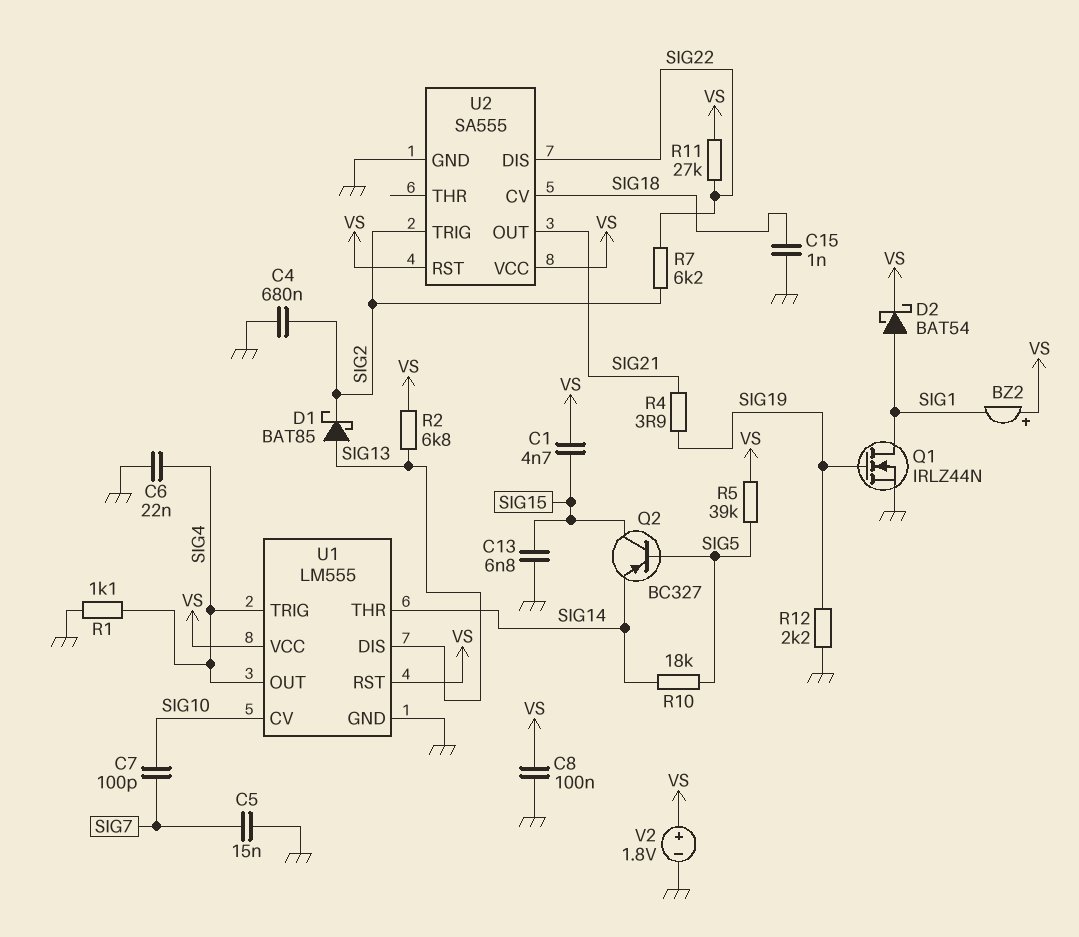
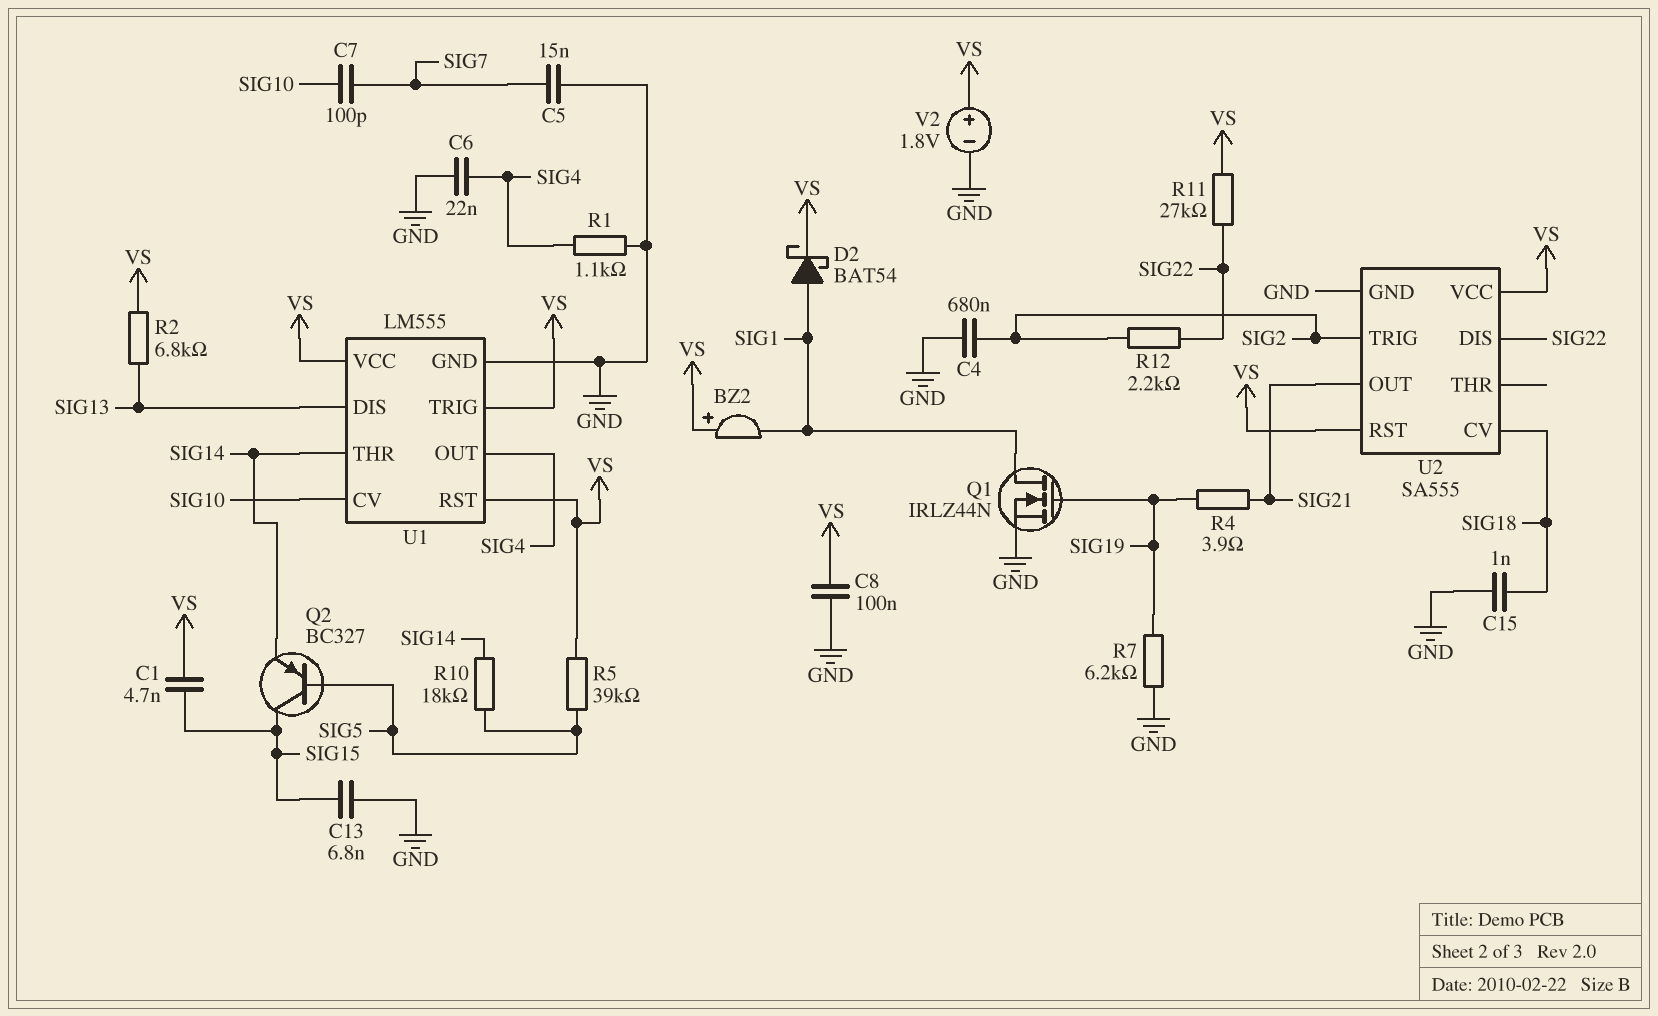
D1: schottky BAT85 (A SIG13, K SIG2) -> none
R7: 6.2k (SIG2, SIG22) -> 6.2k (GND, SIG19)
R12: 2.2k (GND, SIG19) -> 2.2k (SIG2, SIG22)
U1 pin TRIG: SIG4 -> VS

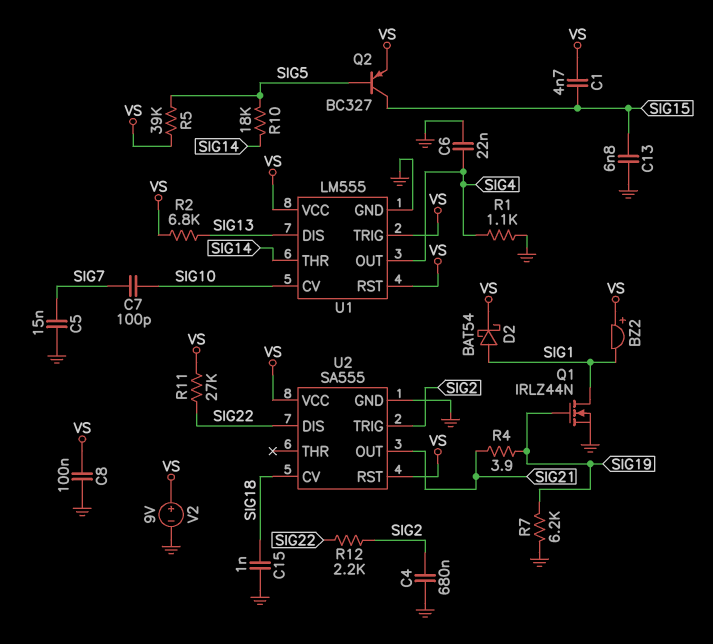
Q2: PNP BC327 (B SIG5, C SIG15, E SIG14) -> PNP BC327 (B SIG5, C SIG15, E VS)
V2: 1.8V (plus VS, minus GND) -> 9V (plus VS, minus GND)

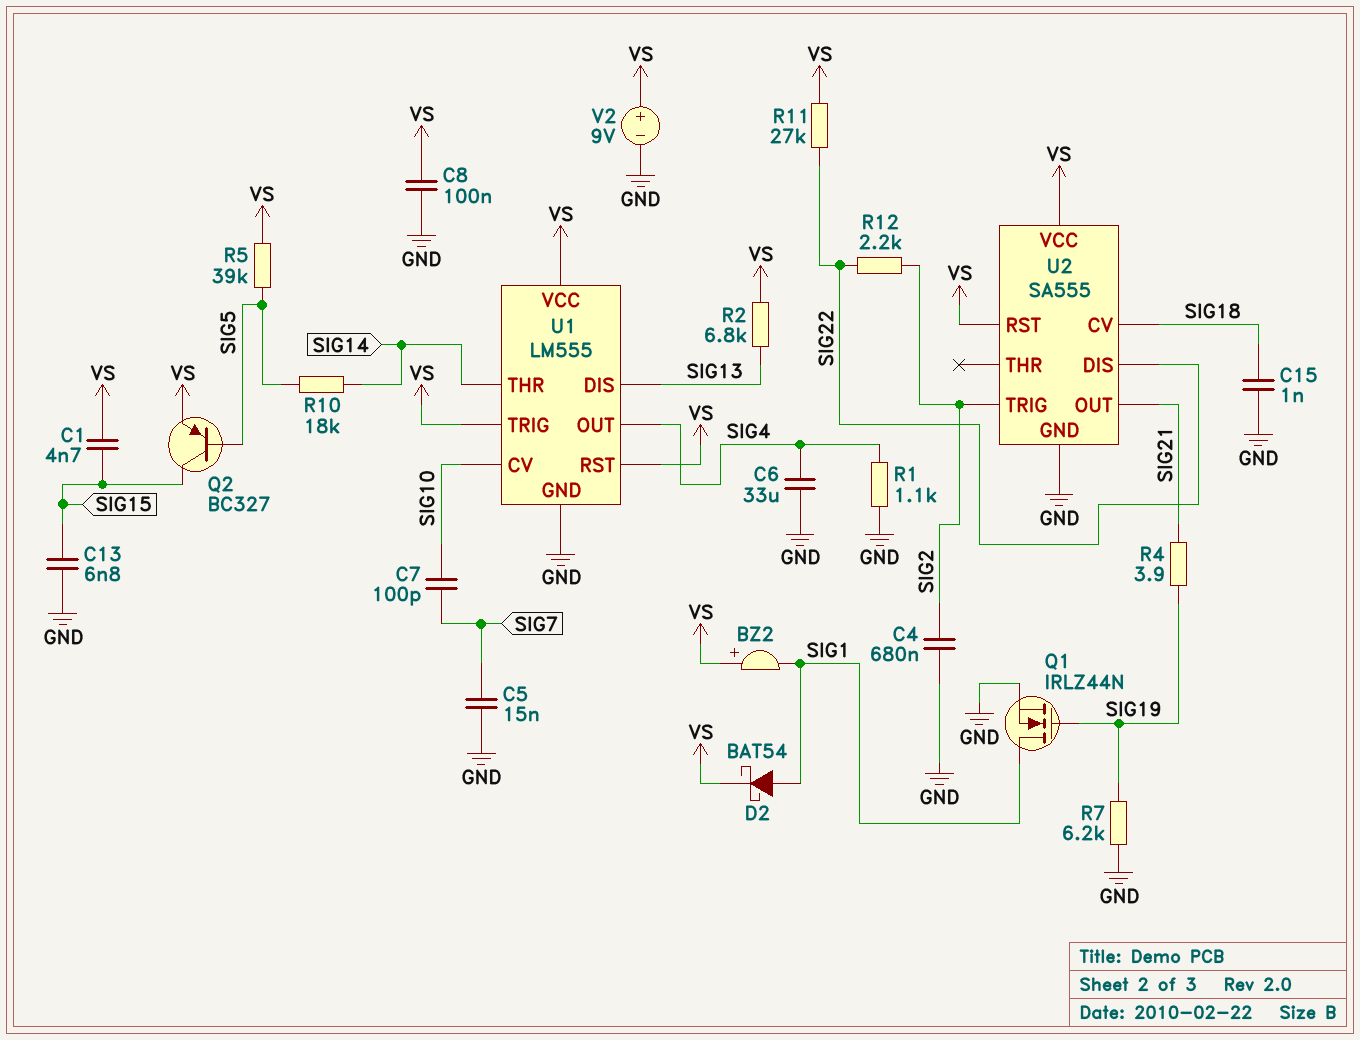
C6: 22nF (GND, SIG4) -> 33uF (GND, SIG4)

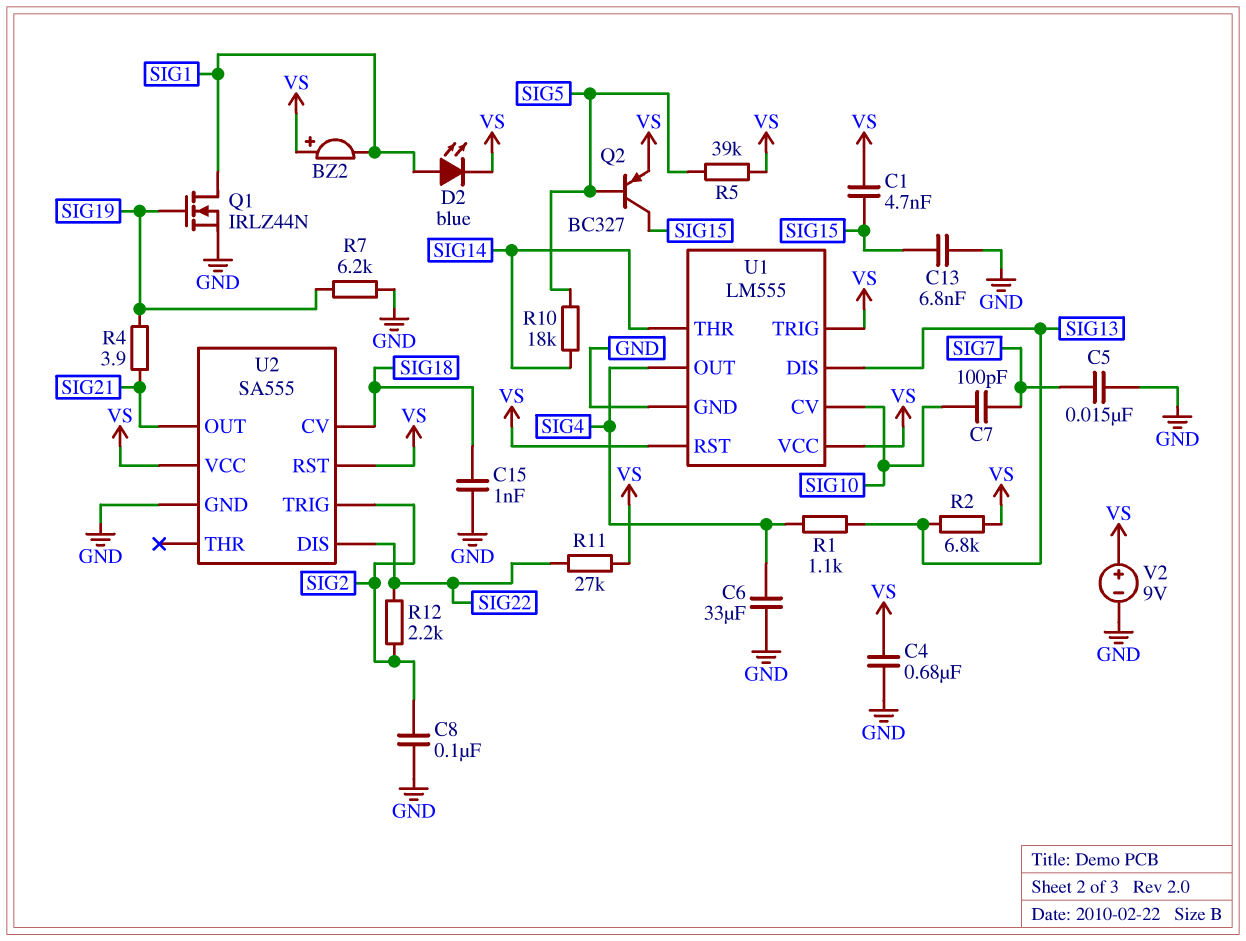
C4: 680nF (GND, SIG2) -> 680nF (GND, VS)
C8: 100nF (GND, VS) -> 100nF (GND, SIG2)
D2: schottky BAT54 (A SIG1, K VS) -> LED blue (A SIG1, K VS)
R1: 1.1k (GND, SIG4) -> 1.1k (SIG4, SIG13)

